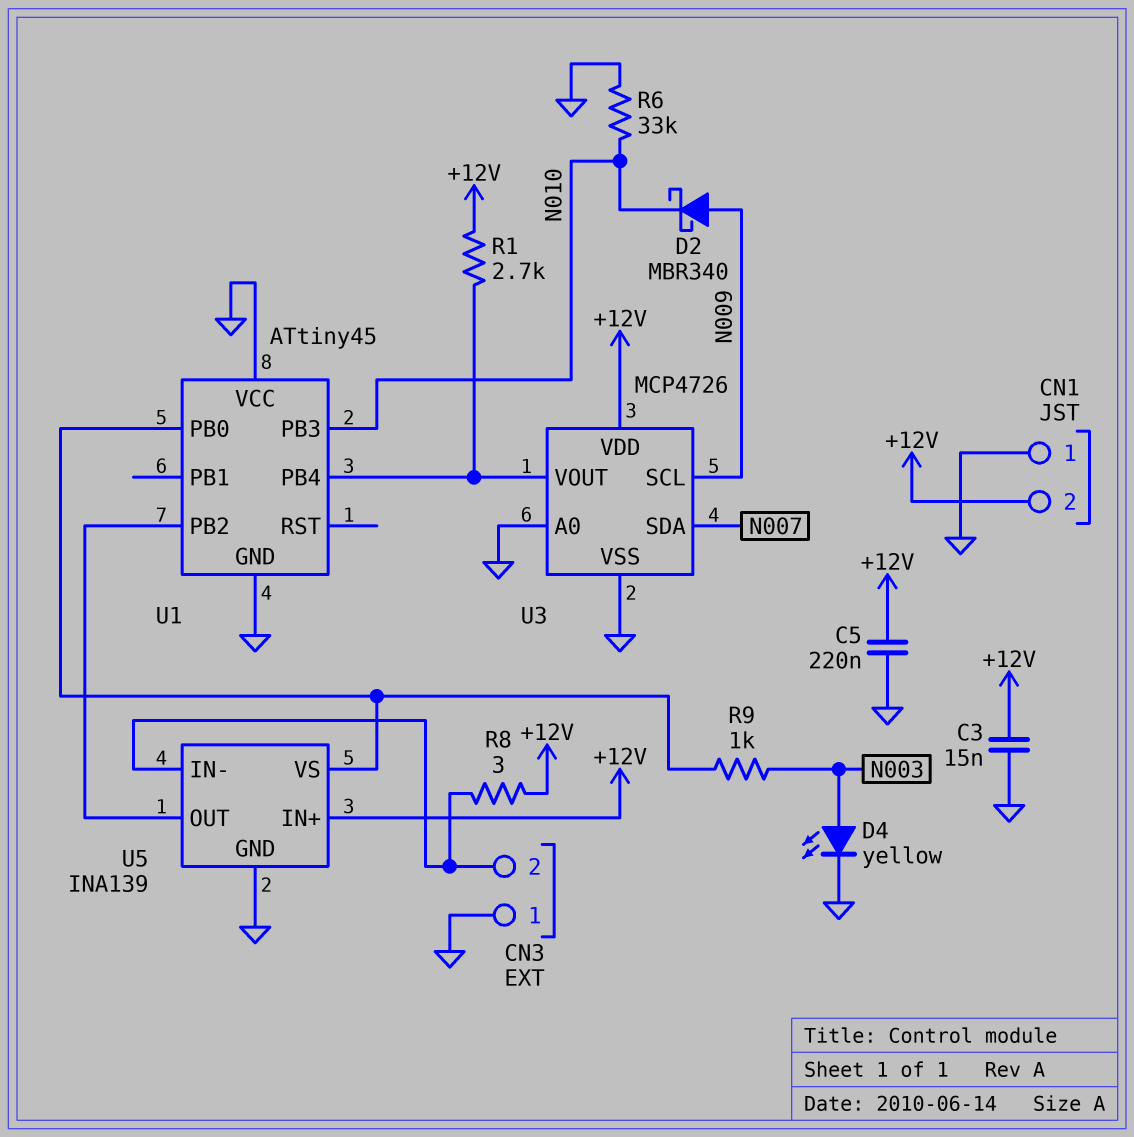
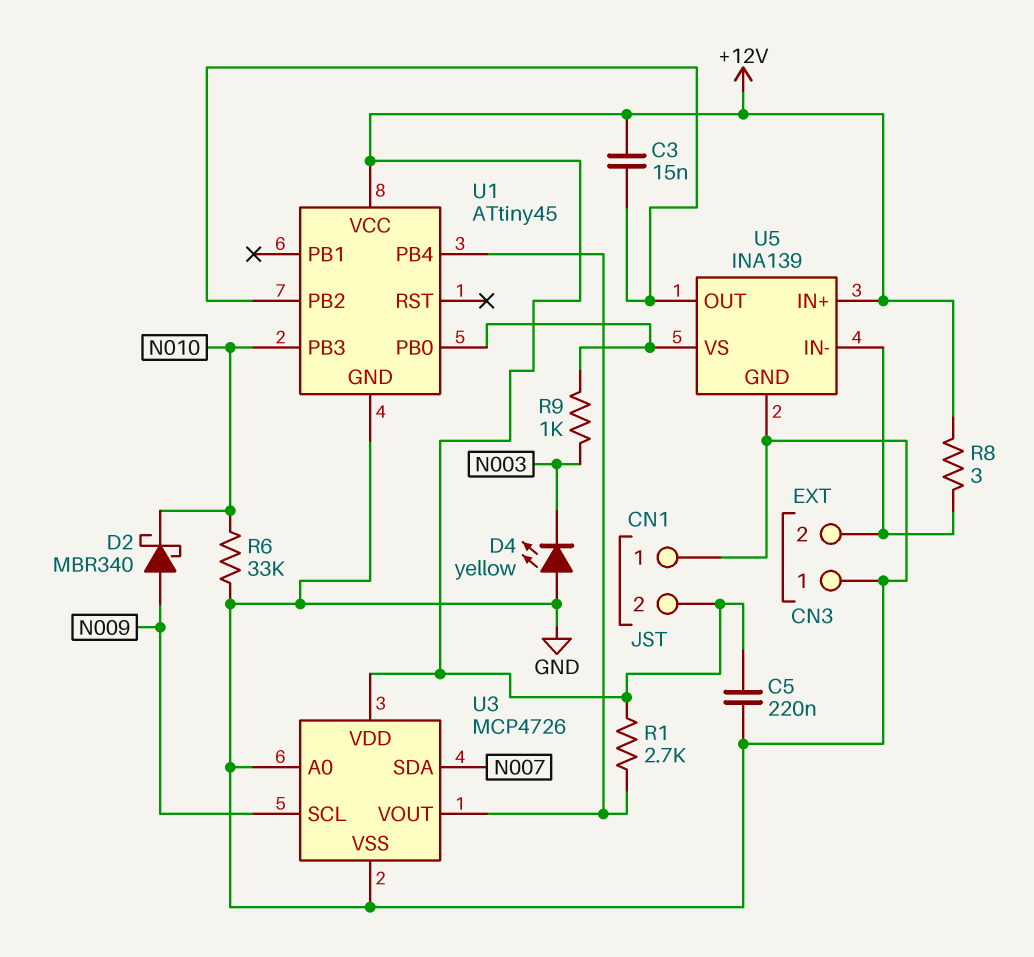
C3: 15nF (+12V, GND) -> 15nF (+12V, U1/PB2)
D4: LED yellow (A N003, K GND) -> LED yellow (A GND, K N003)
U1 pin VCC: GND -> +12V

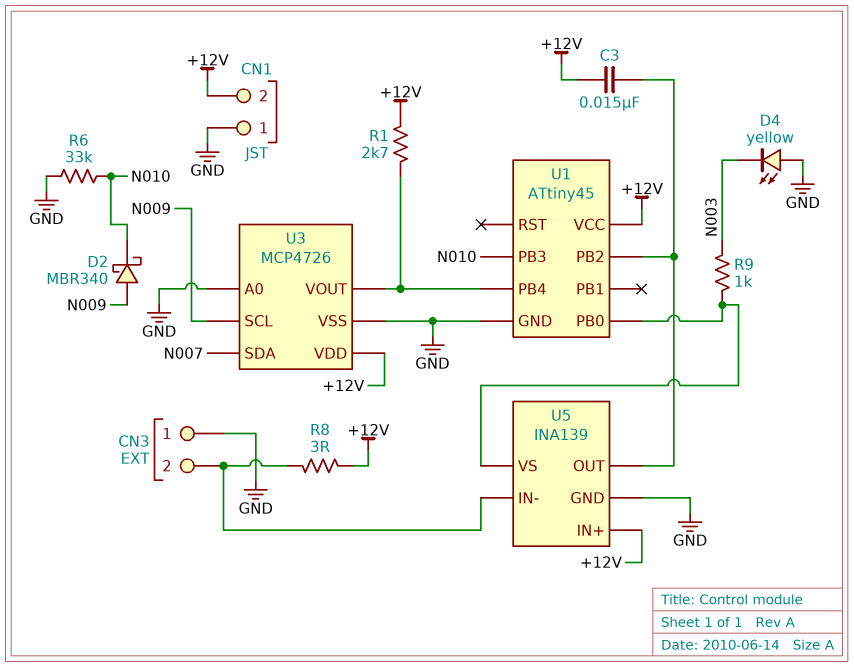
C5: 220nF (+12V, GND) -> none

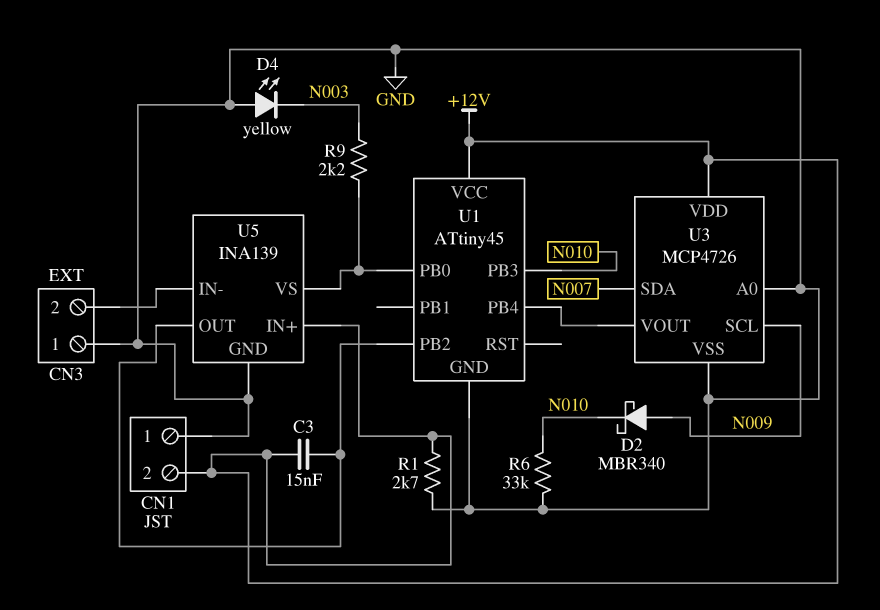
R1: 2.7k (+12V, U1/PB4) -> 2.7k (+12V, GND)
R8: 3 (+12V, CN3/2) -> none
R9: 1k (N003, U1/PB0) -> 2.2k (N003, U1/PB0)

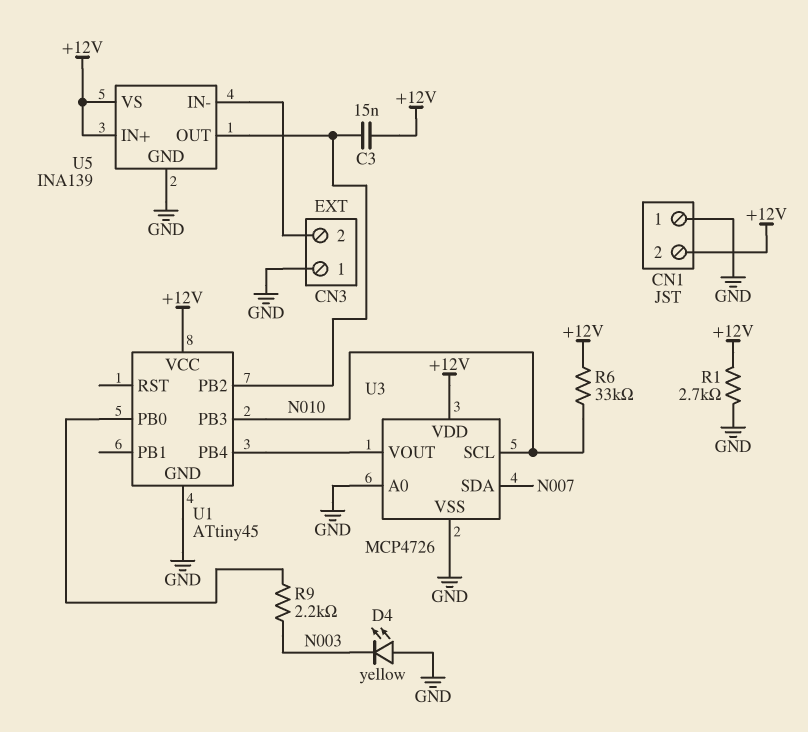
D2: schottky MBR340 (A N009, K N010) -> none
R6: 33k (GND, N010) -> 33k (+12V, N010)
U3 pin SCL: N009 -> N010
U5 pin VS: U1/PB0 -> +12V

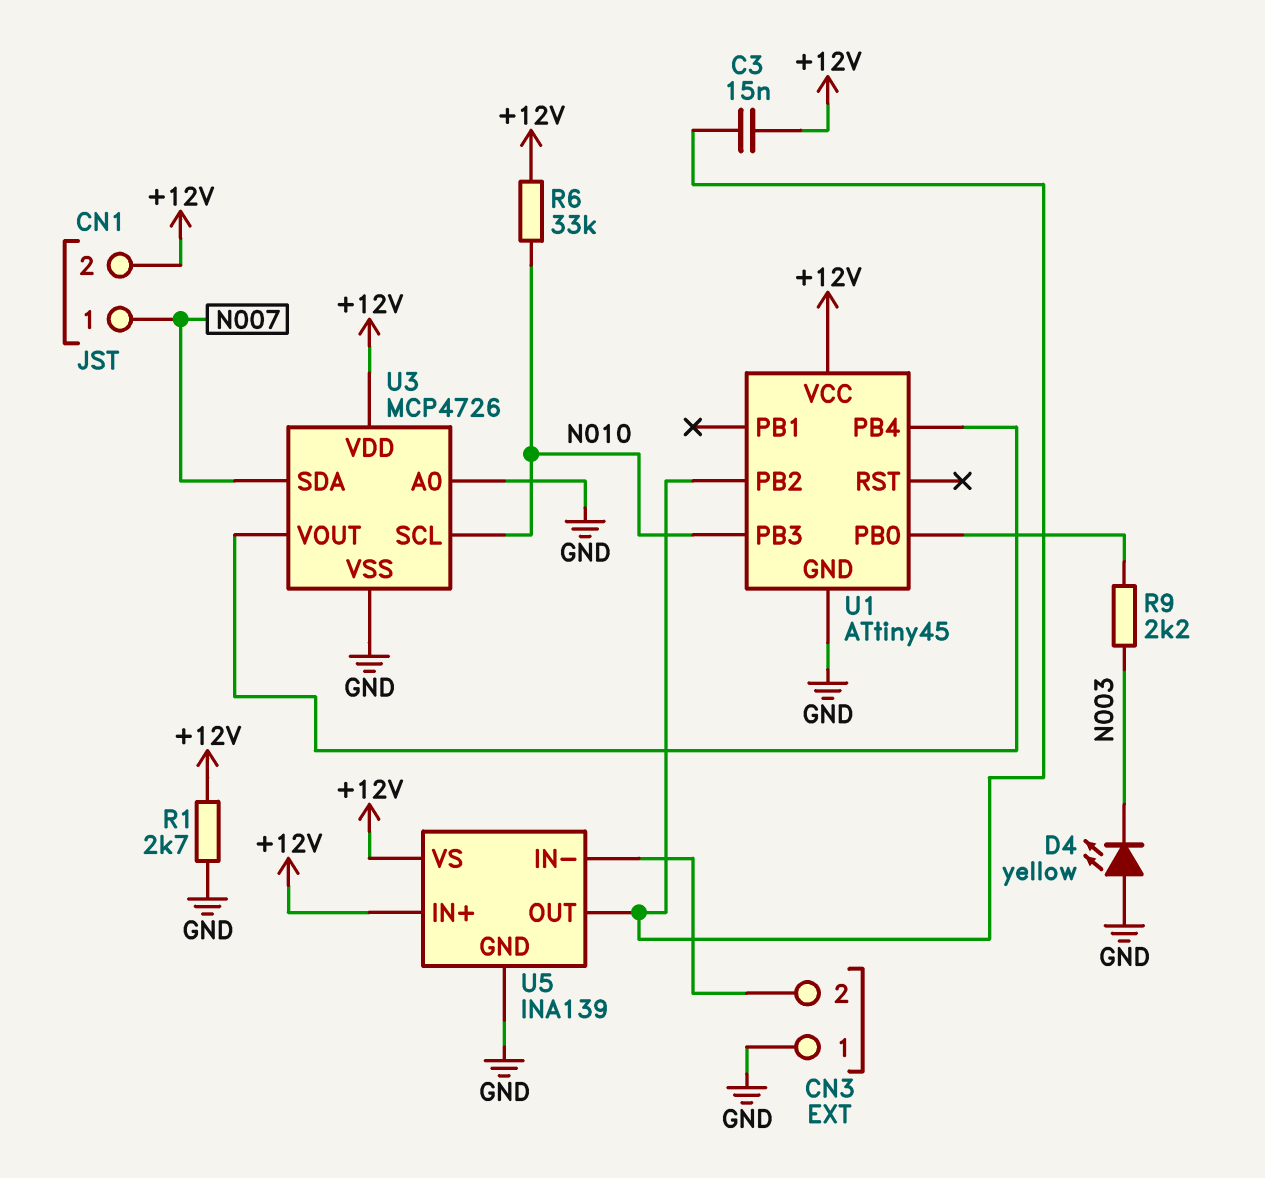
CN1 pin 1: GND -> N007

